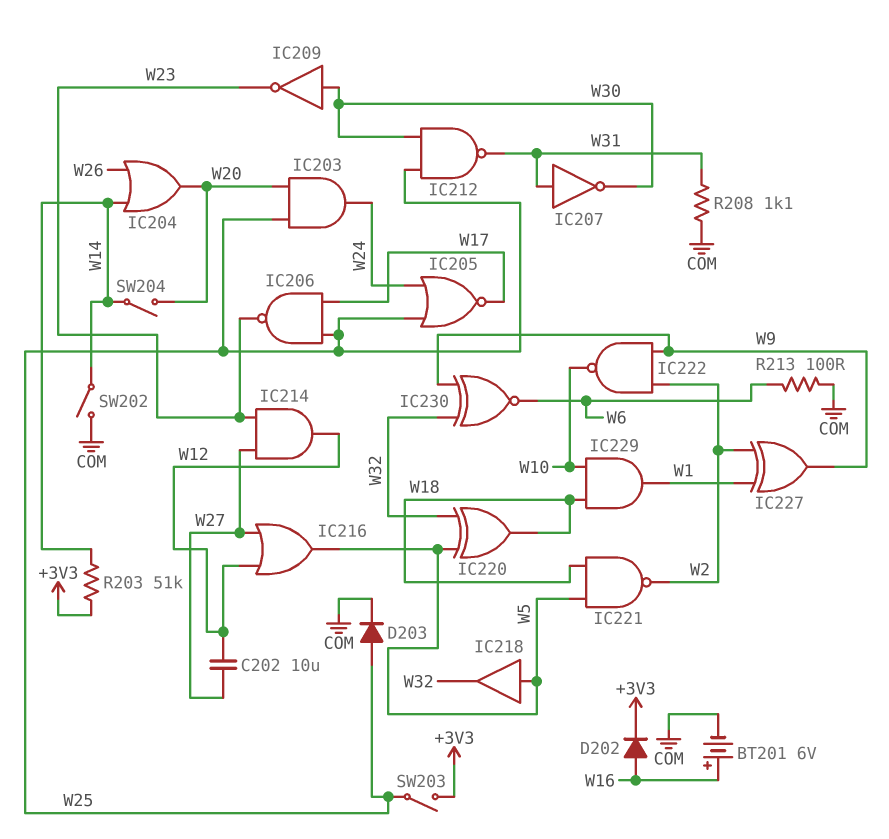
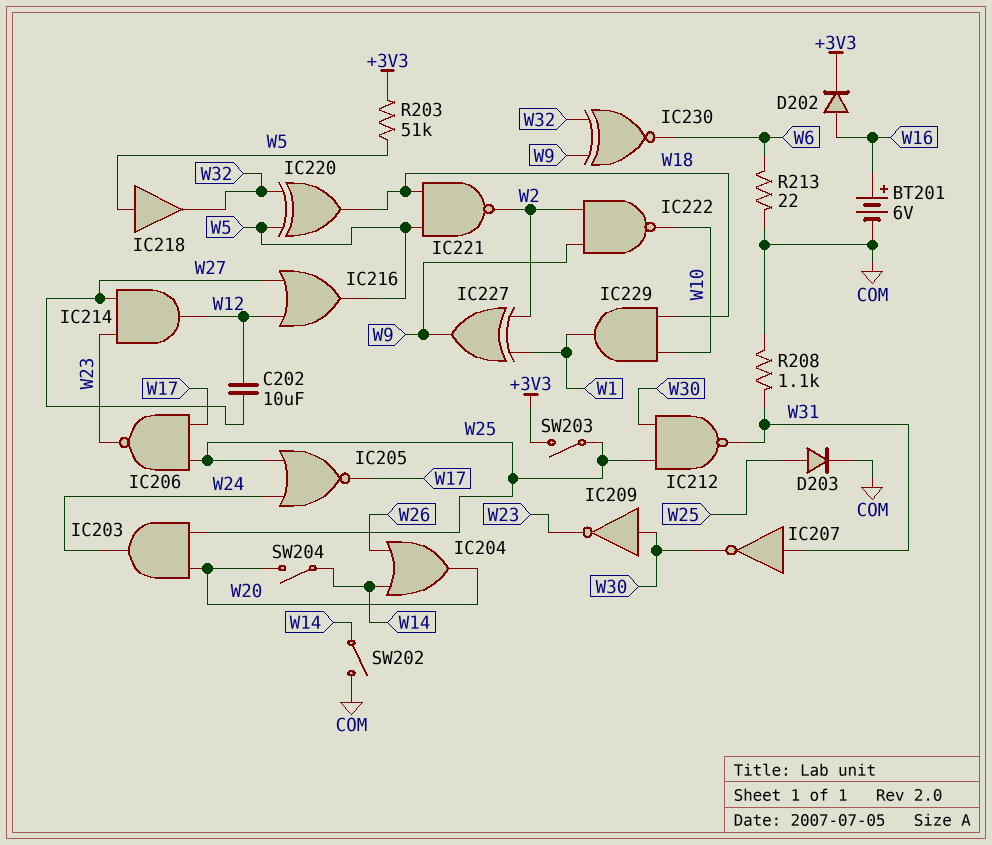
R203: 51k (+3V3, W14) -> 51k (+3V3, W5)
R213: 100 (COM, W6) -> 22 (COM, W6)

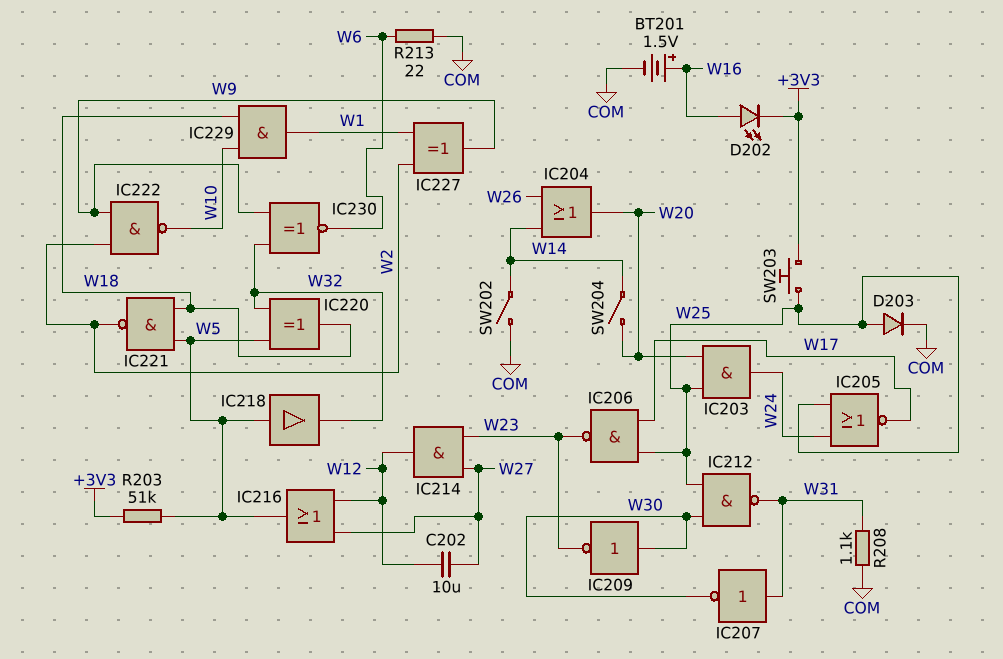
BT201: 6V (plus W16, minus COM) -> 1.5V (plus W16, minus COM)
D202: diode (A W16, K +3V3) -> LED (A W16, K +3V3)
SW203: switch (+3V3, W25) -> button (+3V3, W25)

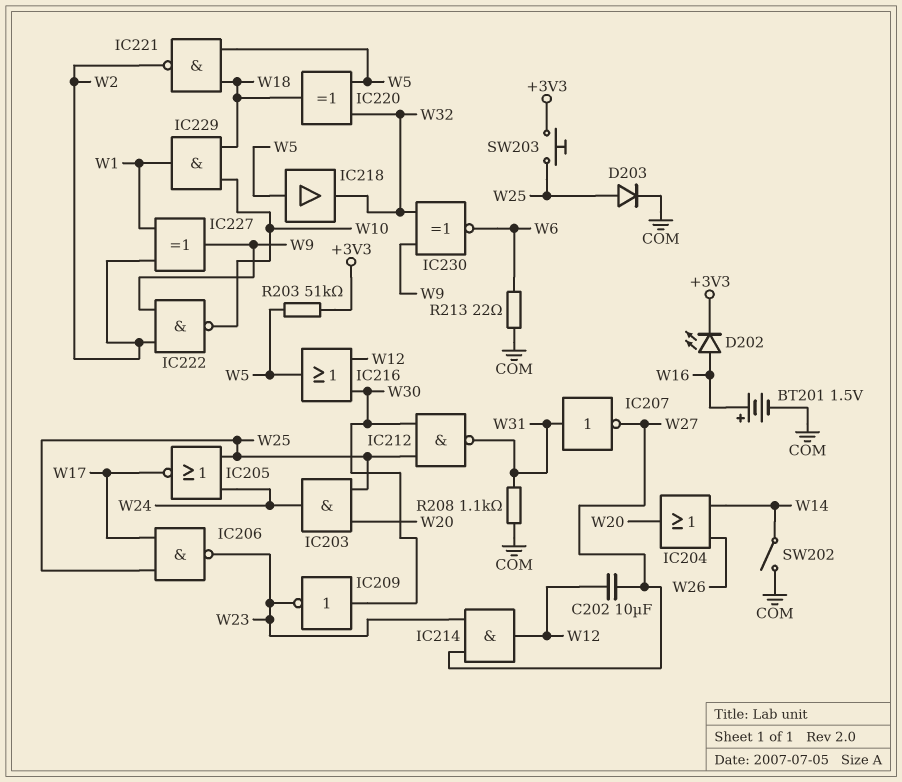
IC207: NOT (in W31, out W30) -> NOT (in W31, out W27)
IC216: OR (in W12, in W27, out W5) -> OR (in W12, in W30, out W5)
SW204: switch (W14, W20) -> none

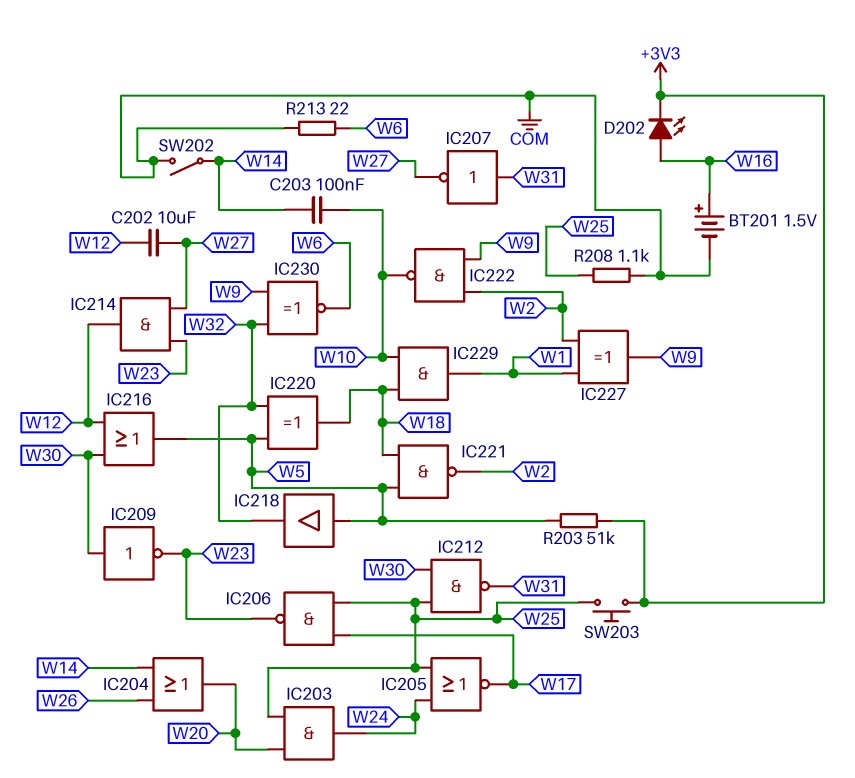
C203: none -> 100nF (W10, W14)
D203: diode (A W25, K COM) -> none
R208: 1.1k (COM, W31) -> 1.1k (COM, W25)

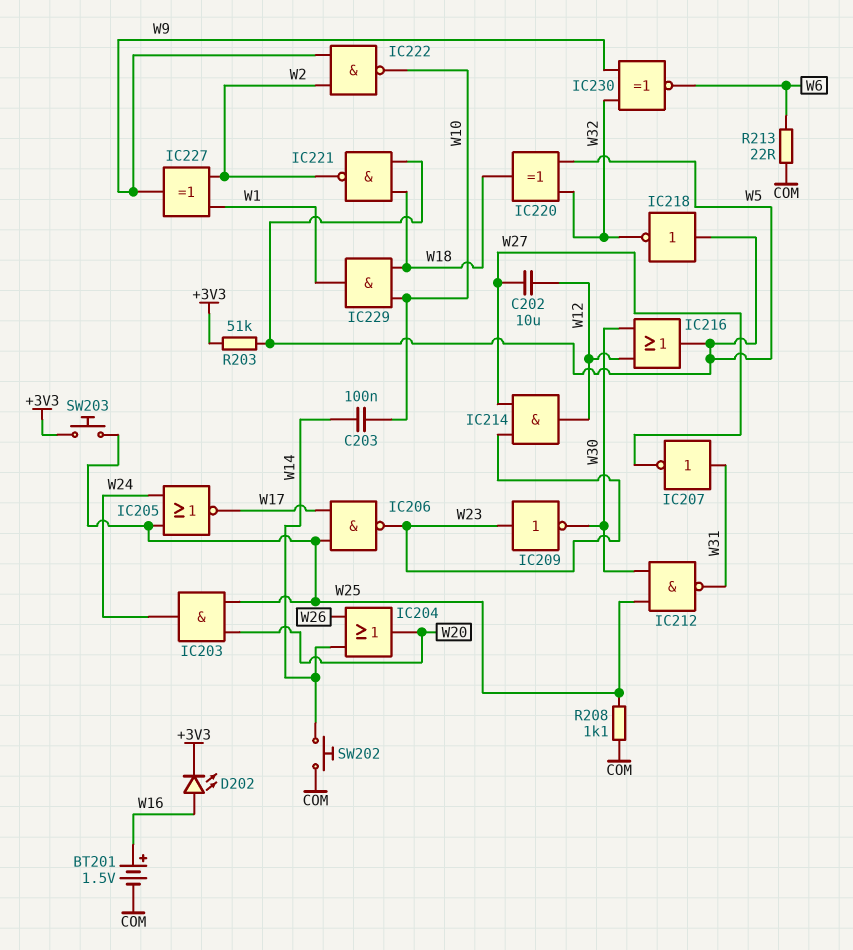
IC209: NOT (in W30, out W23) -> NOT (in W23, out W30)
IC218: buffer (in W5, out W32) -> NOT (in W5, out W32)
SW202: switch (COM, W14) -> button (COM, W14)

